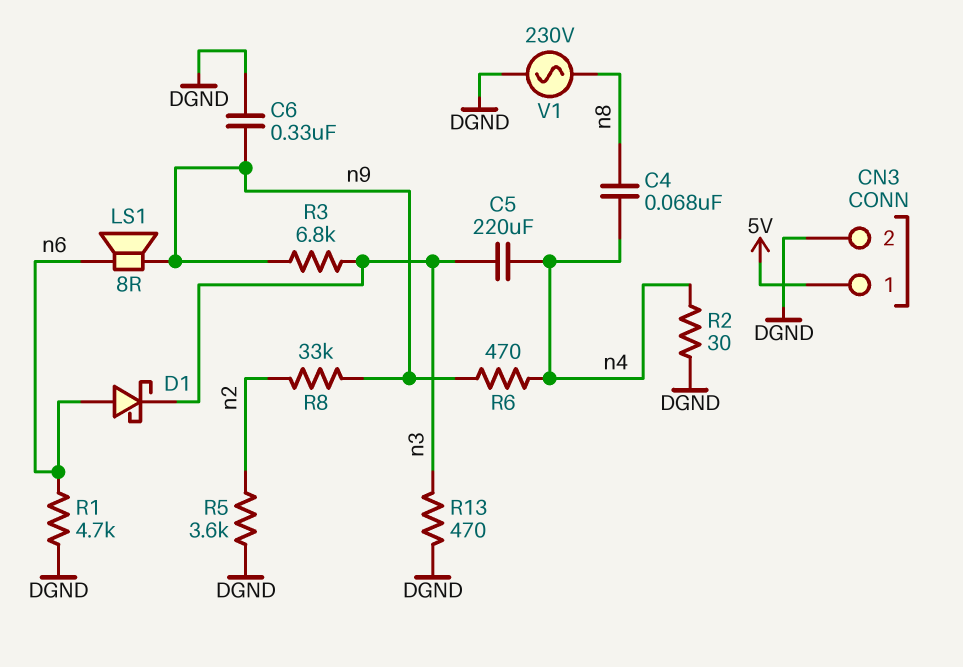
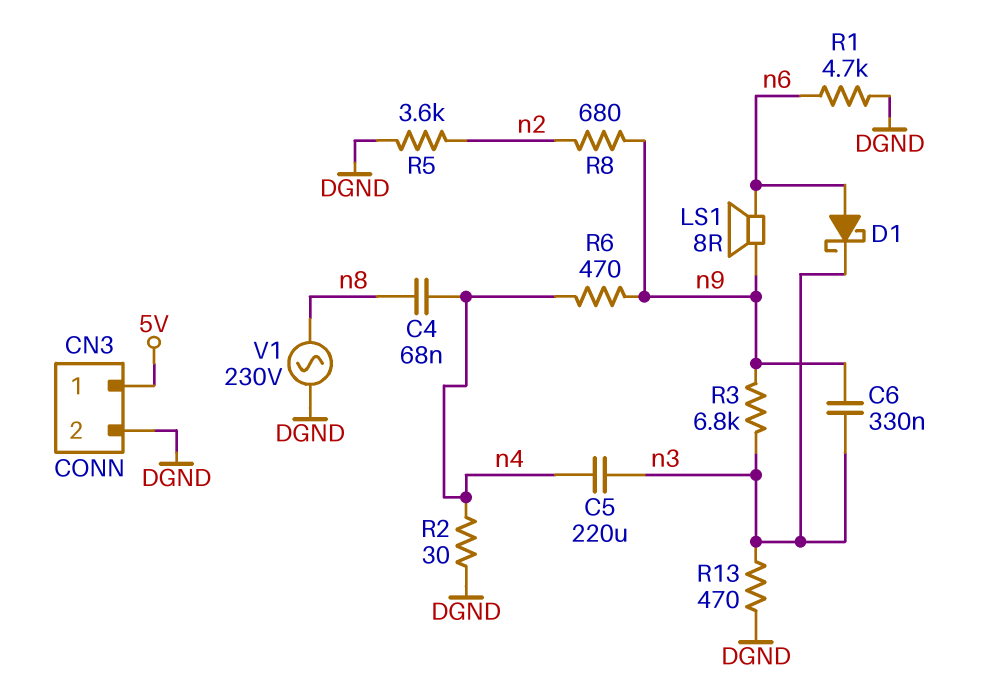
C6: 330nF (DGND, n9) -> 330nF (n3, n9)
R8: 33k (n2, n9) -> 680 (n2, n9)

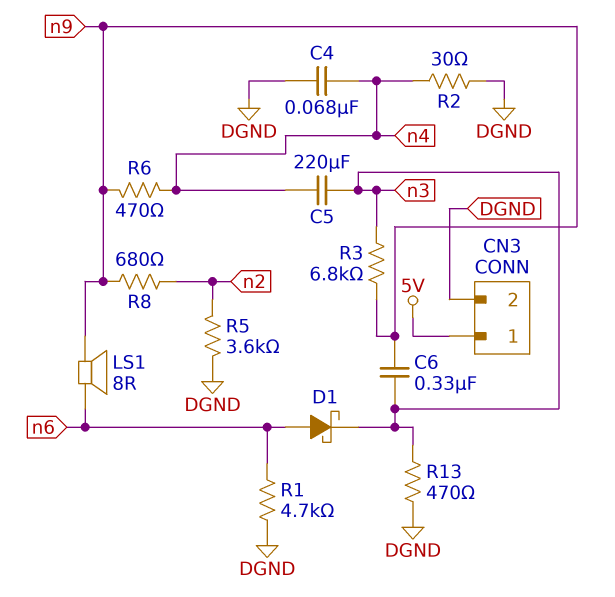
C4: 68nF (n4, n8) -> 68nF (DGND, n4)
V1: AC 230V (DGND, n8) -> none

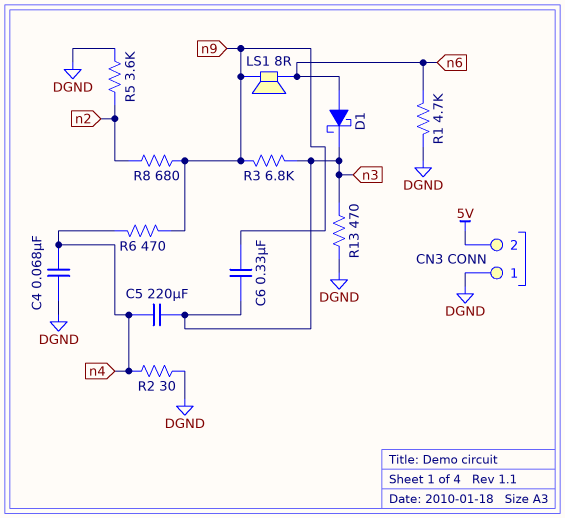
CN3 pin 1: 5V -> DGND
CN3 pin 2: DGND -> 5V

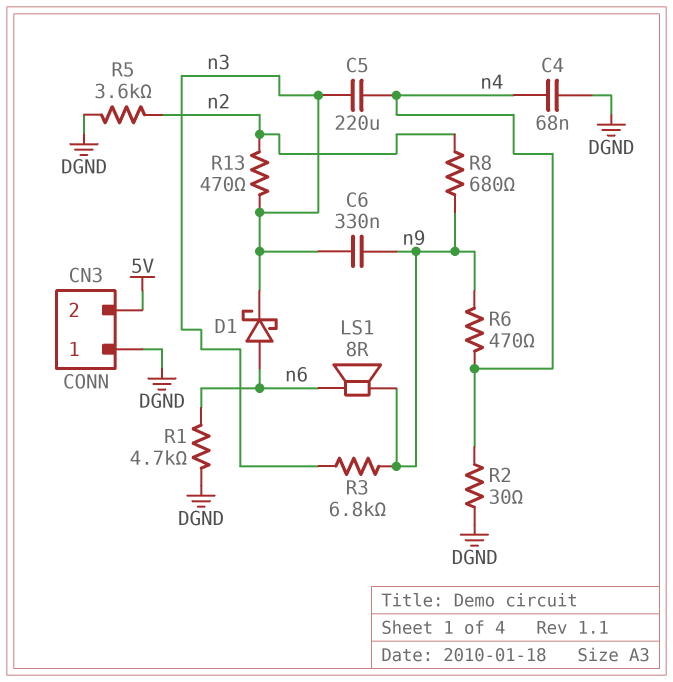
R13: 470 (DGND, n3) -> 470 (n2, n3)

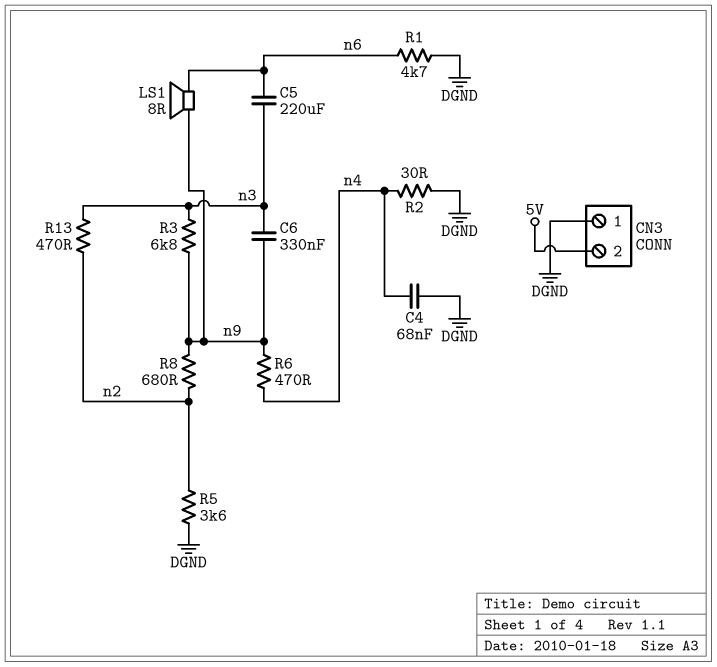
C5: 220uF (n3, n4) -> 220uF (n3, n6)
D1: schottky (A n6, K n3) -> none

